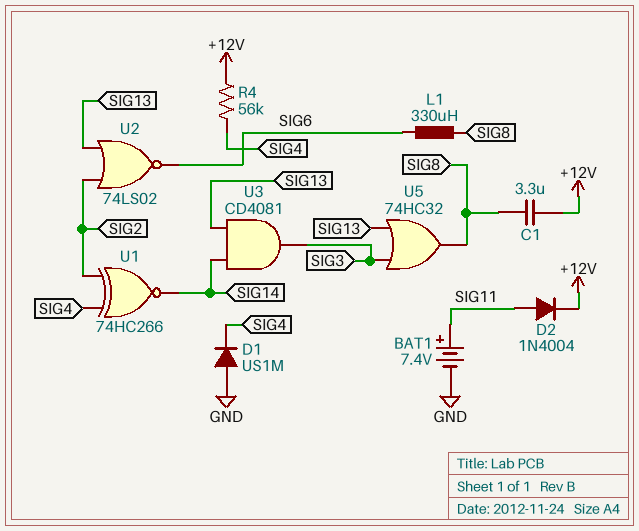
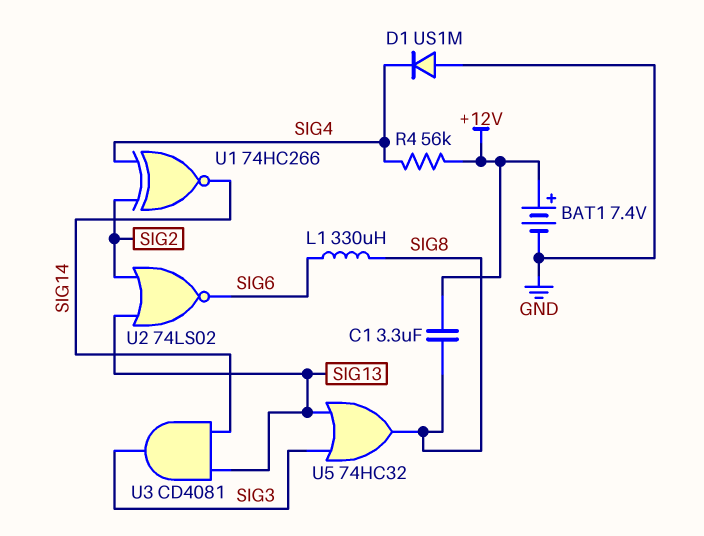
BAT1: 7.4V (plus SIG11, minus GND) -> 7.4V (plus +12V, minus GND)
D2: diode 1N4004 (A SIG11, K +12V) -> none

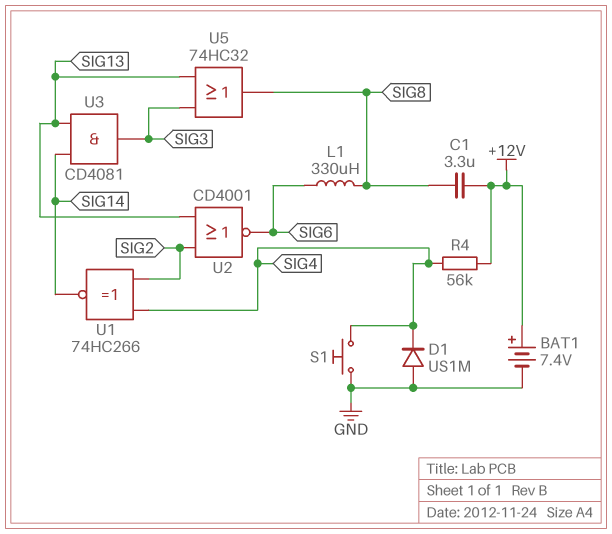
S1: none -> button (GND, SIG4)
U2: NOR 74LS02 (in SIG2, in SIG13, out SIG6) -> NOR CD4001 (in SIG2, in SIG13, out SIG6)

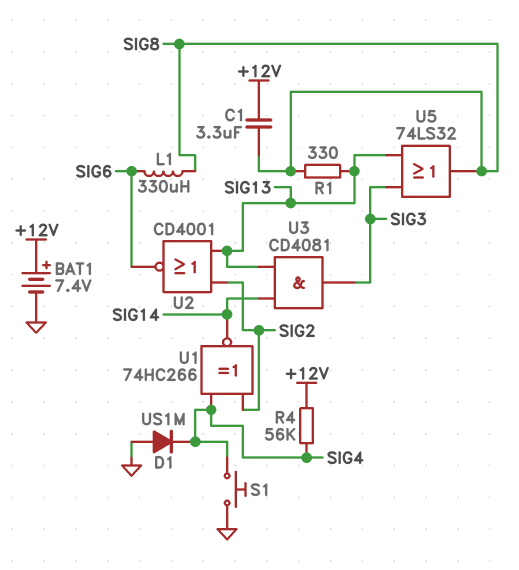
R1: none -> 330 (SIG8, SIG13)
U5: OR 74HC32 (in SIG3, in SIG13, out SIG8) -> OR 74LS32 (in SIG3, in SIG13, out SIG8)

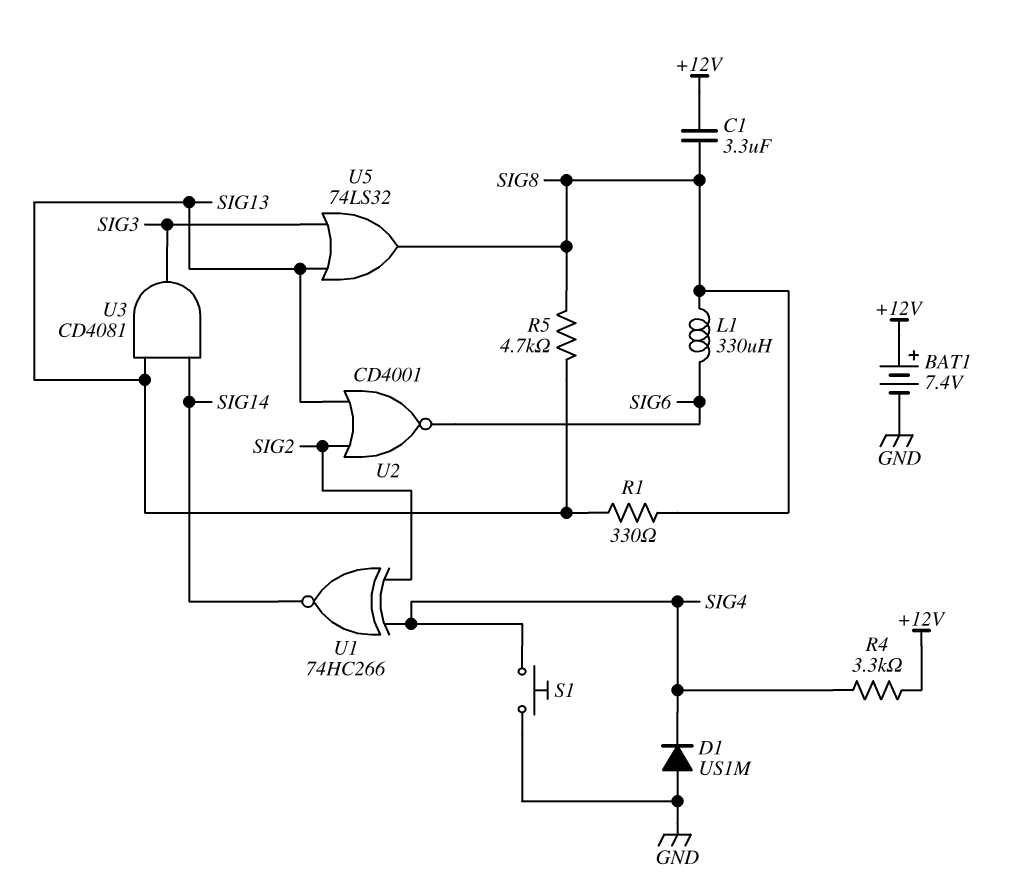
R4: 56k (+12V, SIG4) -> 3.3k (+12V, SIG4)
R5: none -> 4.7k (SIG8, SIG13)

